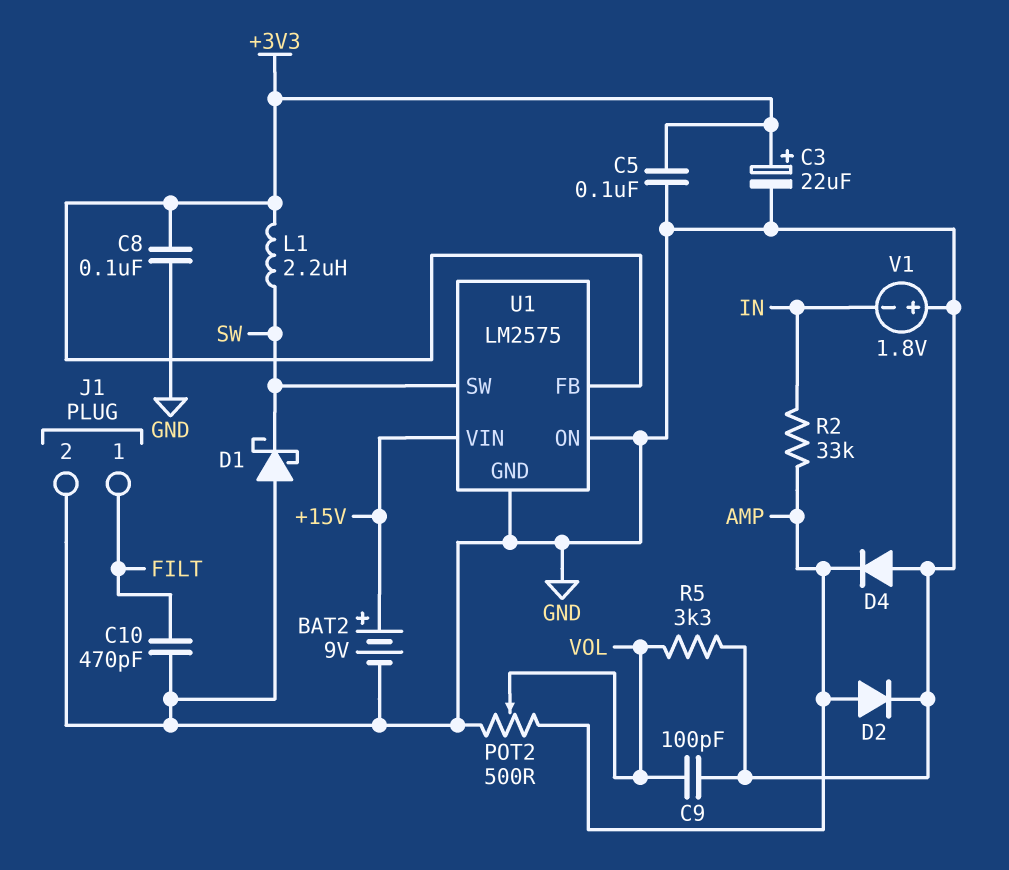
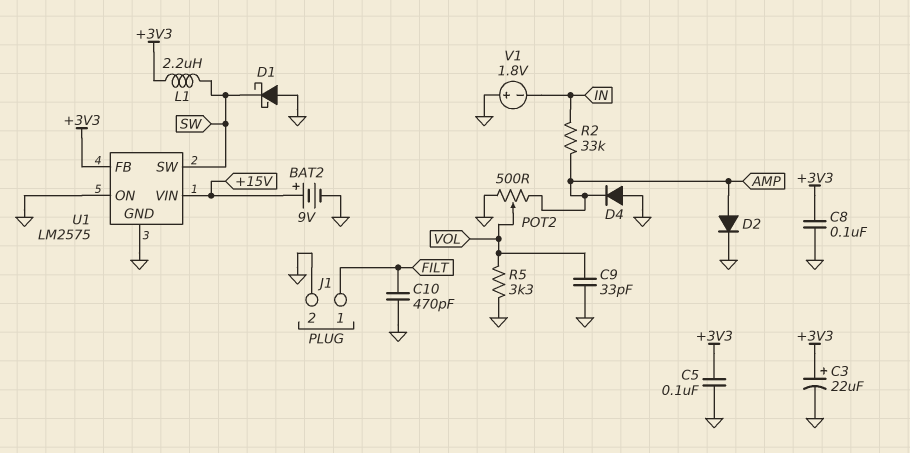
C9: 100pF (GND, VOL) -> 33pF (GND, VOL)

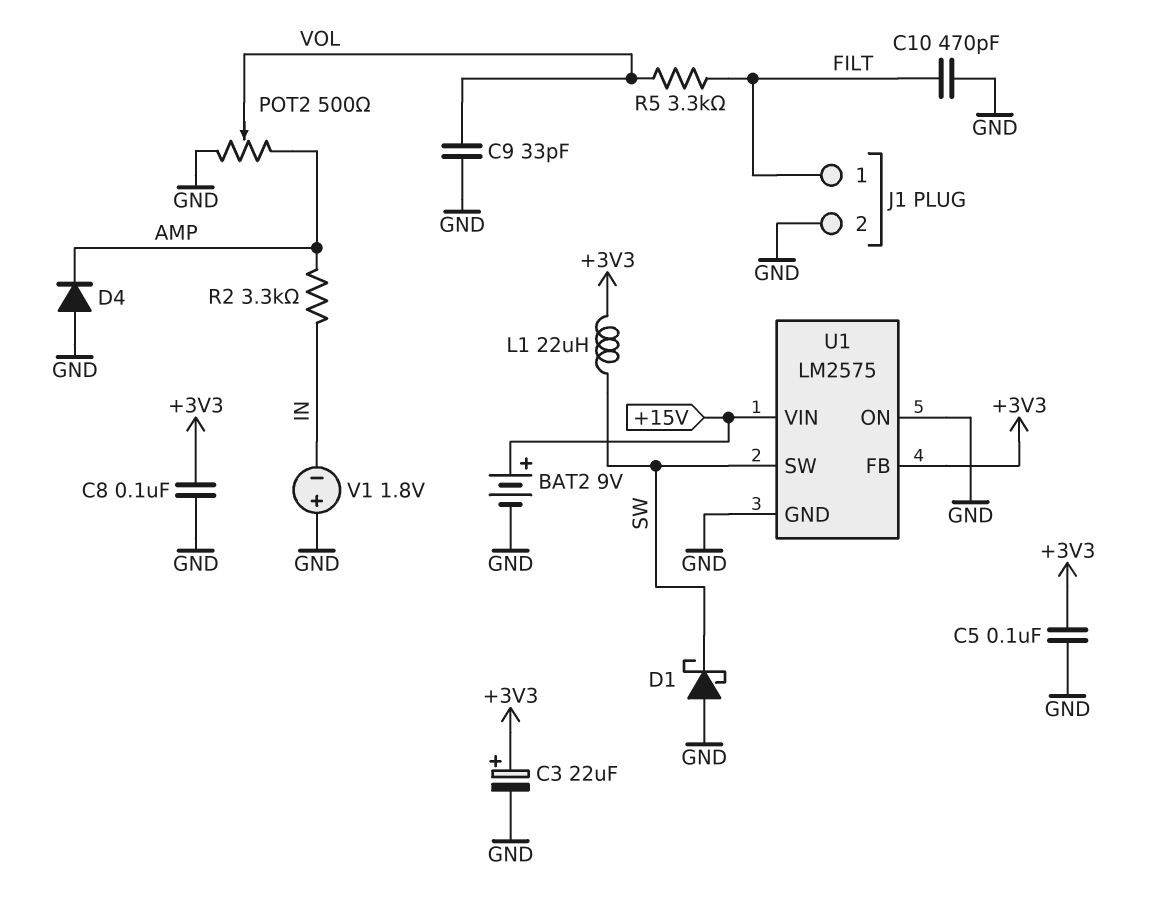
D2: diode (A AMP, K GND) -> none
L1: 2.2uH (+3V3, SW) -> 22uH (+3V3, SW)
R2: 33k (AMP, IN) -> 3.3k (AMP, IN)
R5: 3.3k (GND, VOL) -> 3.3k (FILT, VOL)

